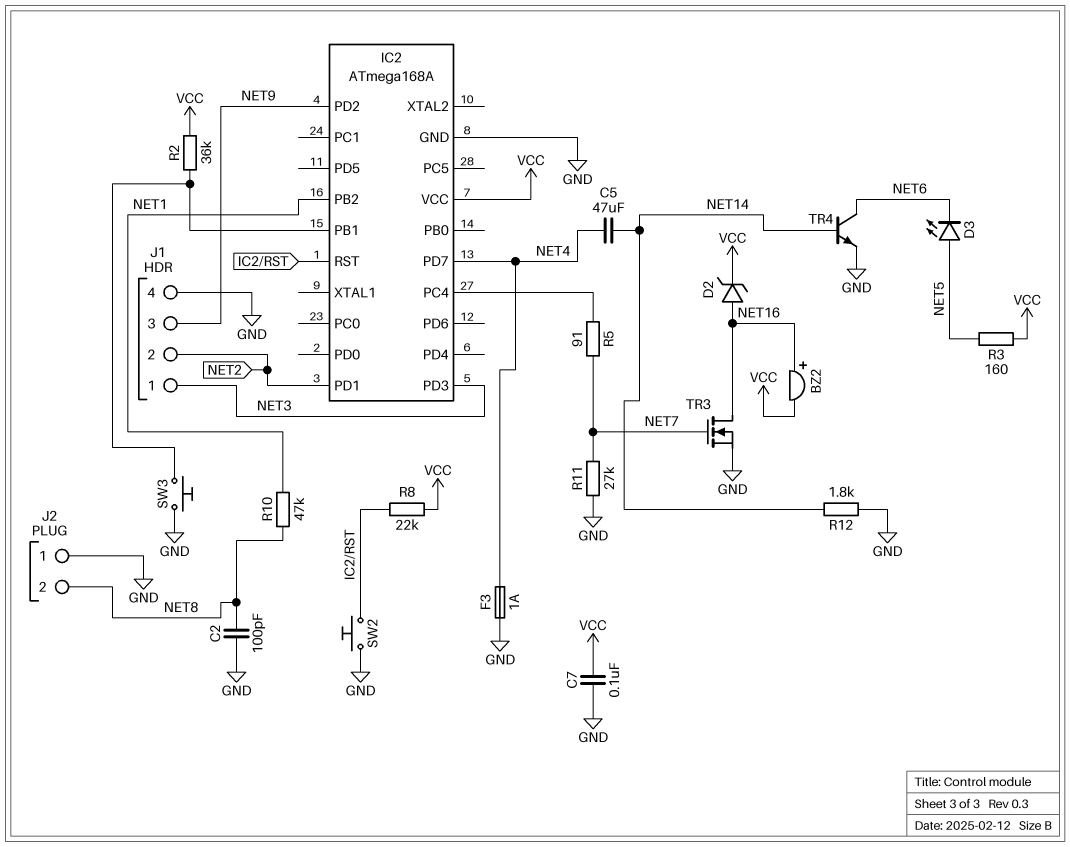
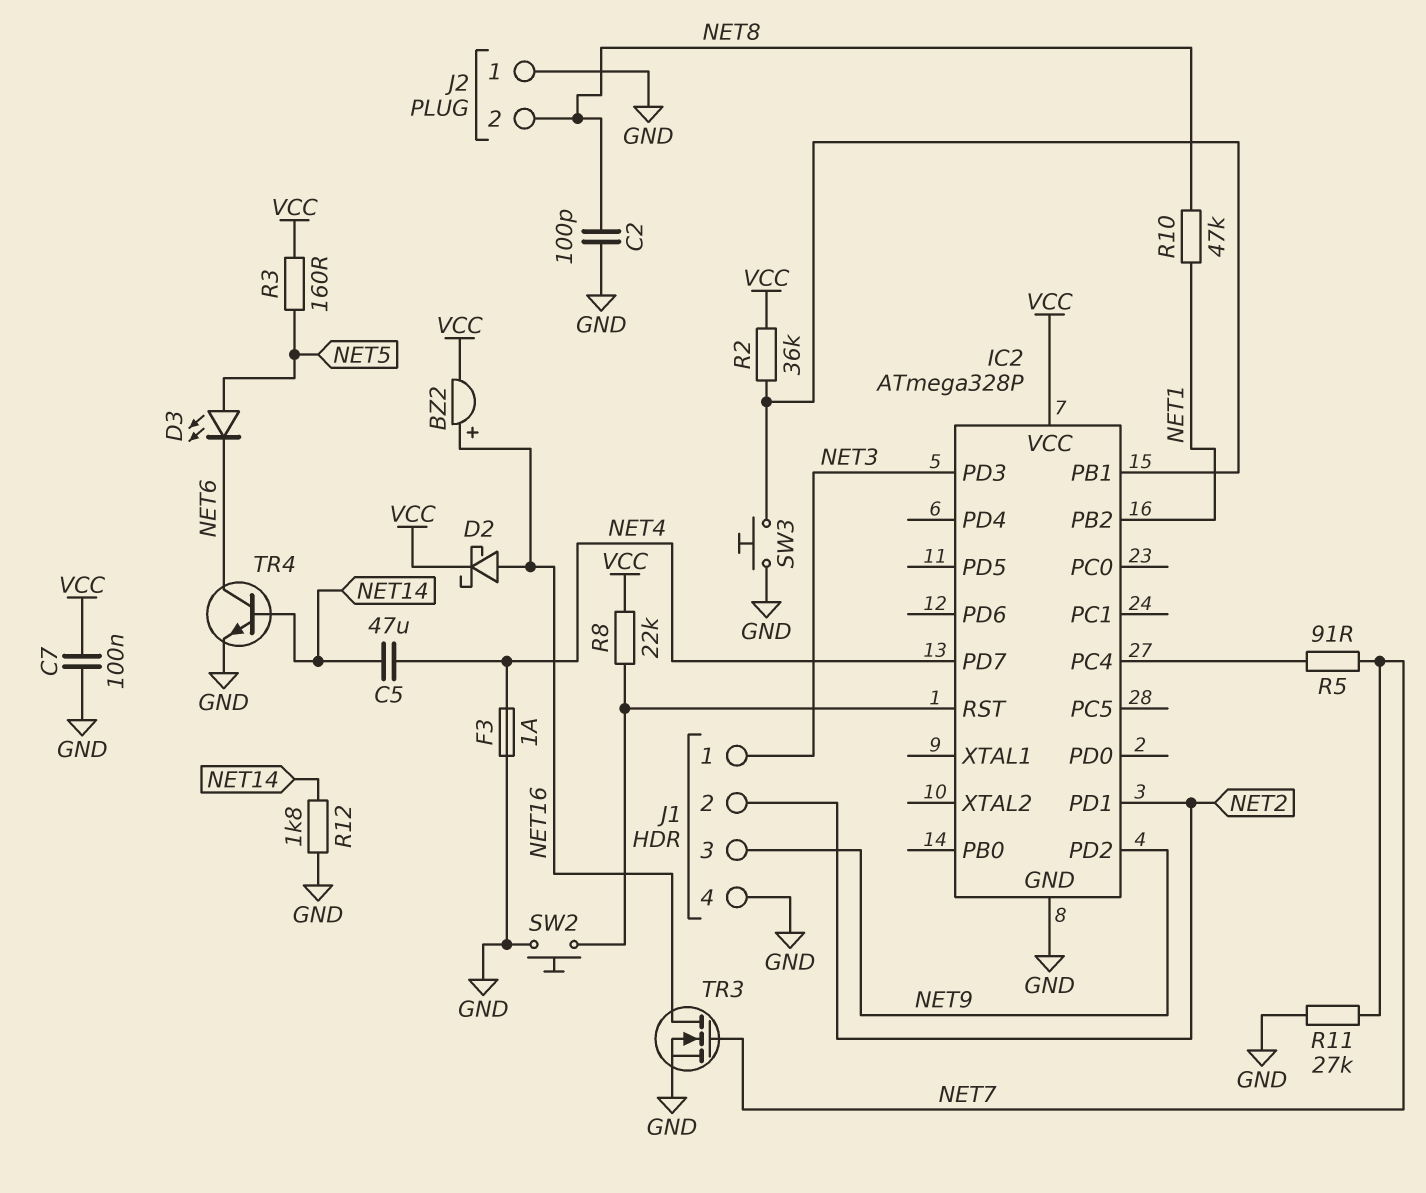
D2: zener (A NET16, K VCC) -> schottky (A NET16, K VCC)
IC2: ATmega168A -> ATmega328P

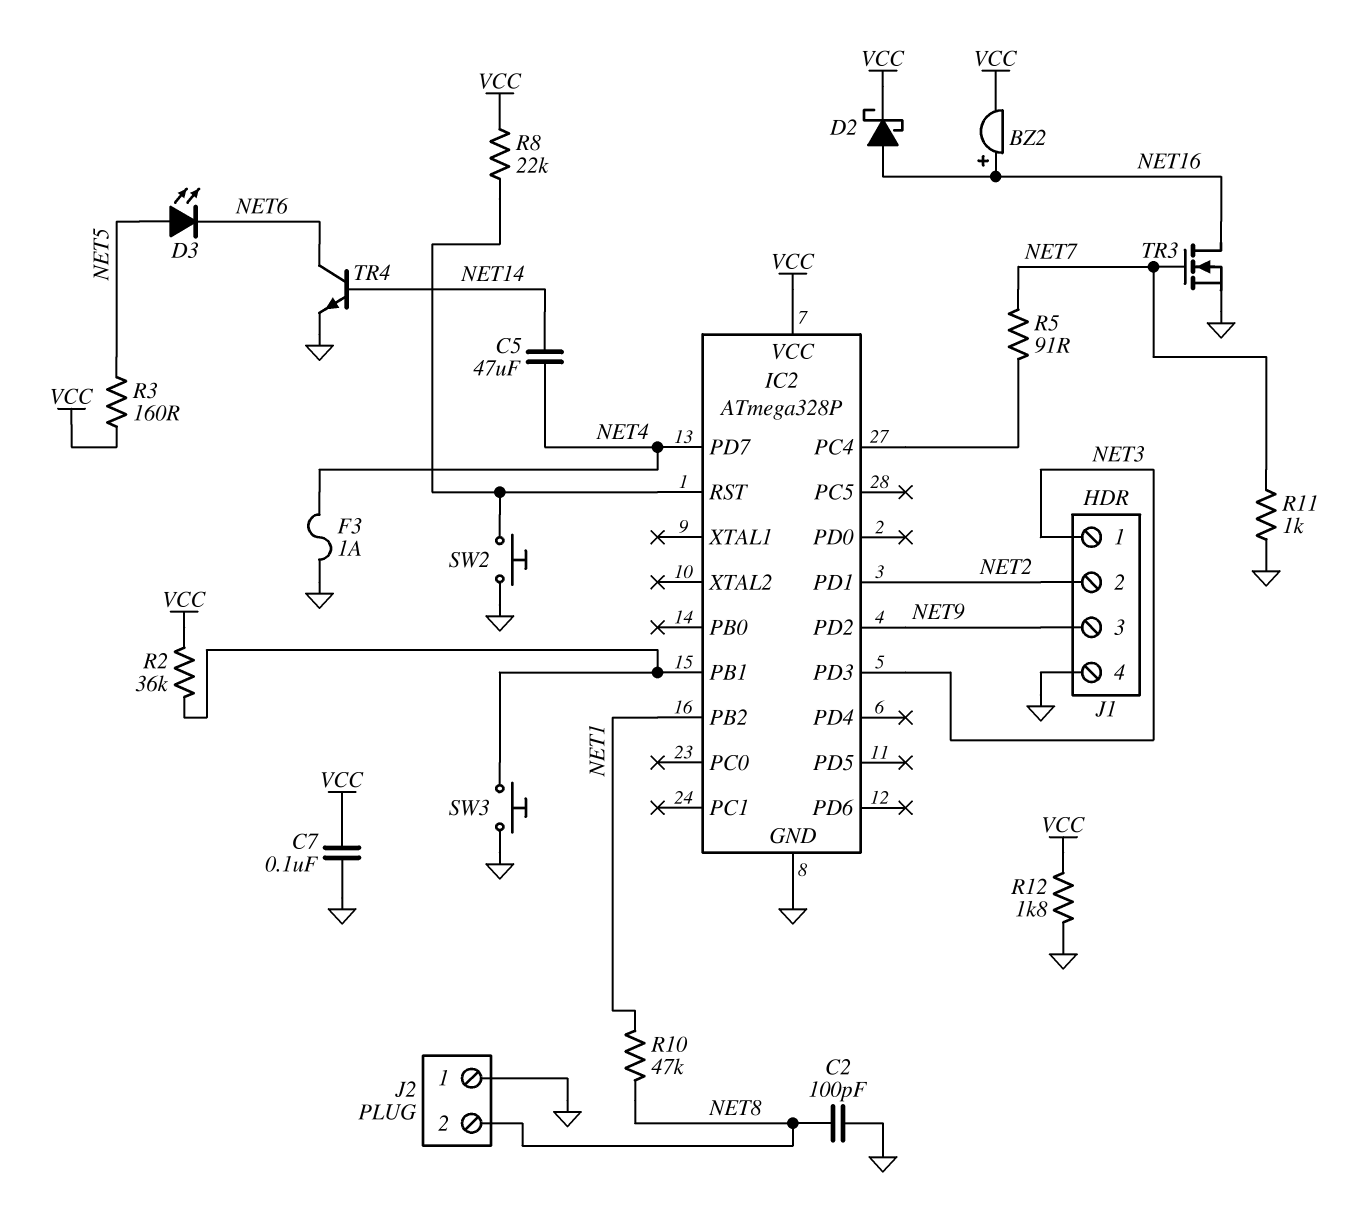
R11: 27k (GND, NET7) -> 1k (GND, NET7)
R12: 1.8k (GND, NET14) -> 1.8k (GND, VCC)

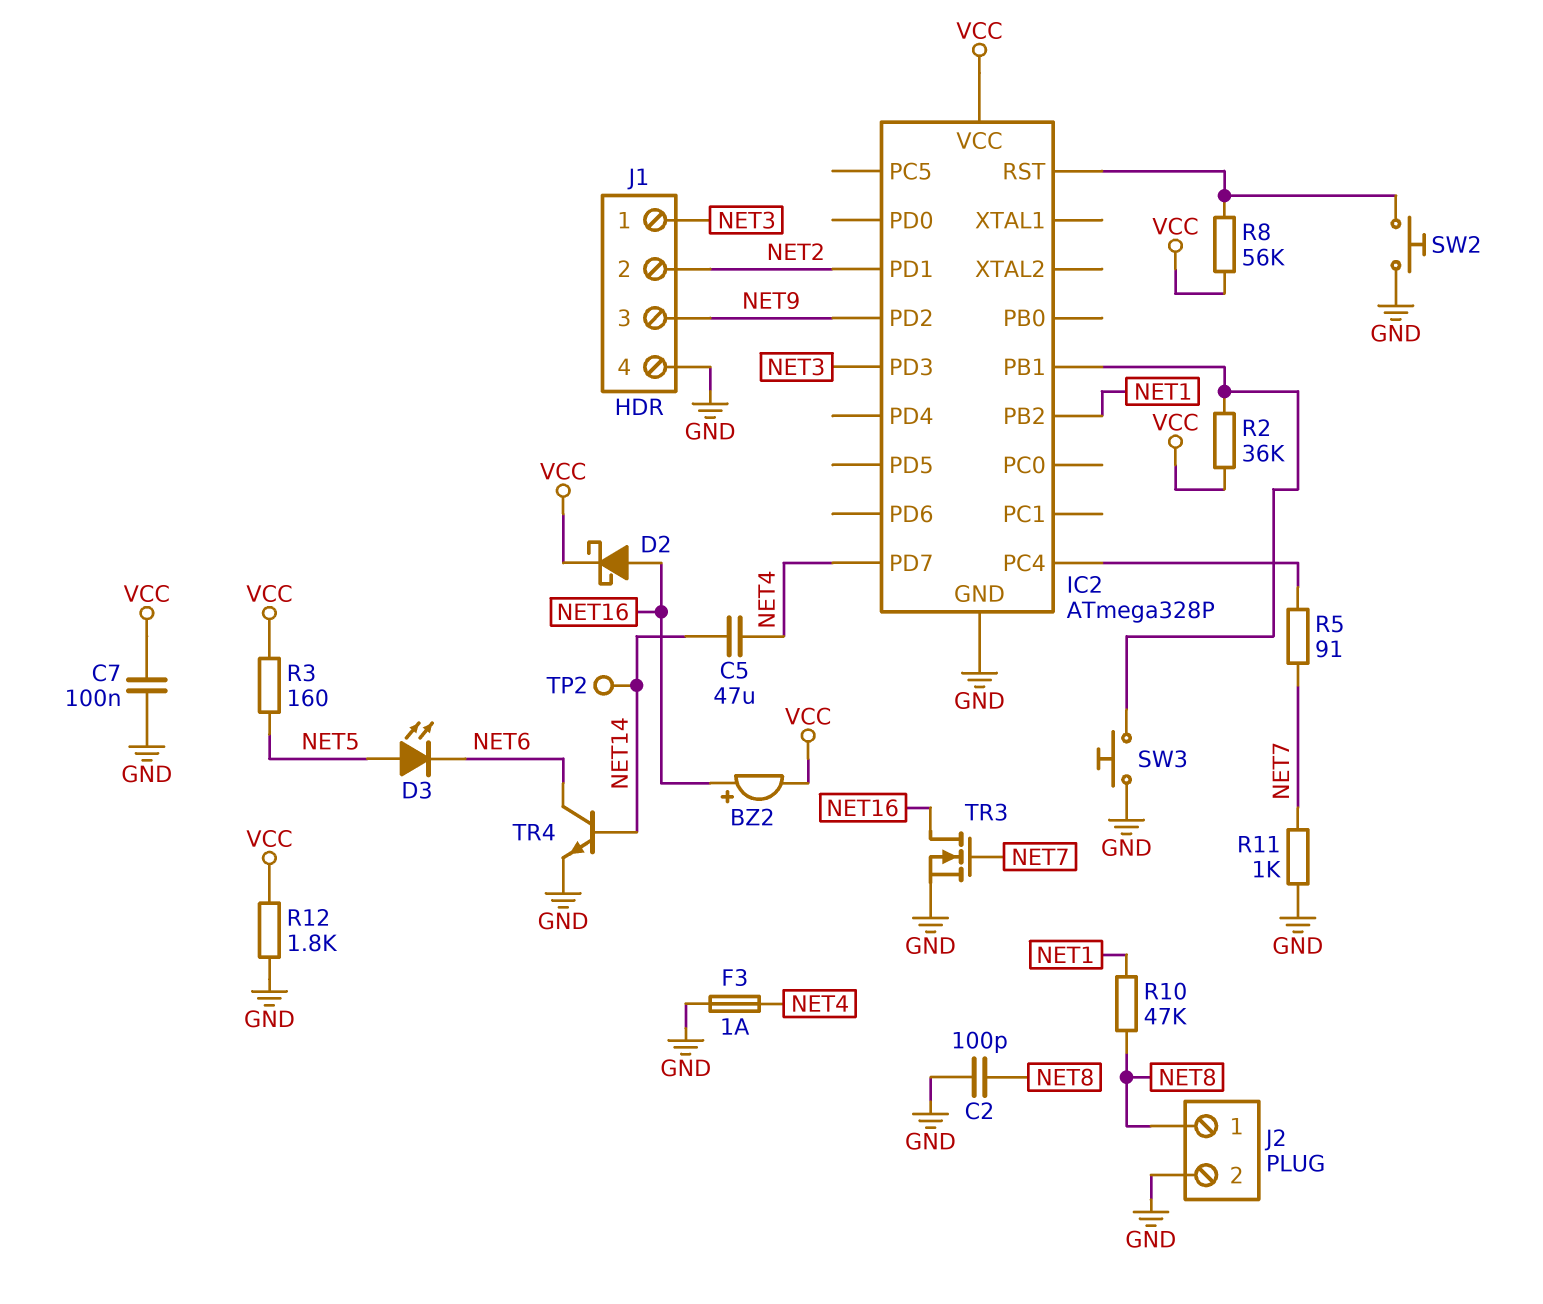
J2 pin 1: GND -> NET8
J2 pin 2: NET8 -> GND
R8: 22k (IC2/RST, VCC) -> 56k (IC2/RST, VCC)
TP2: none -> test point (NET14)

